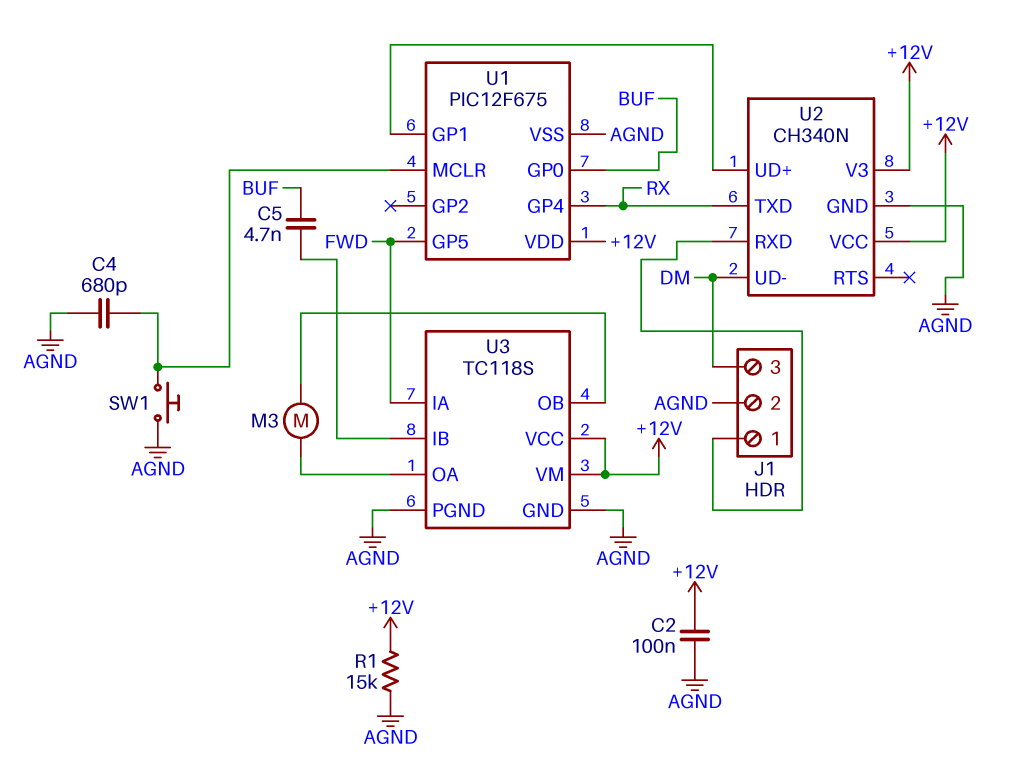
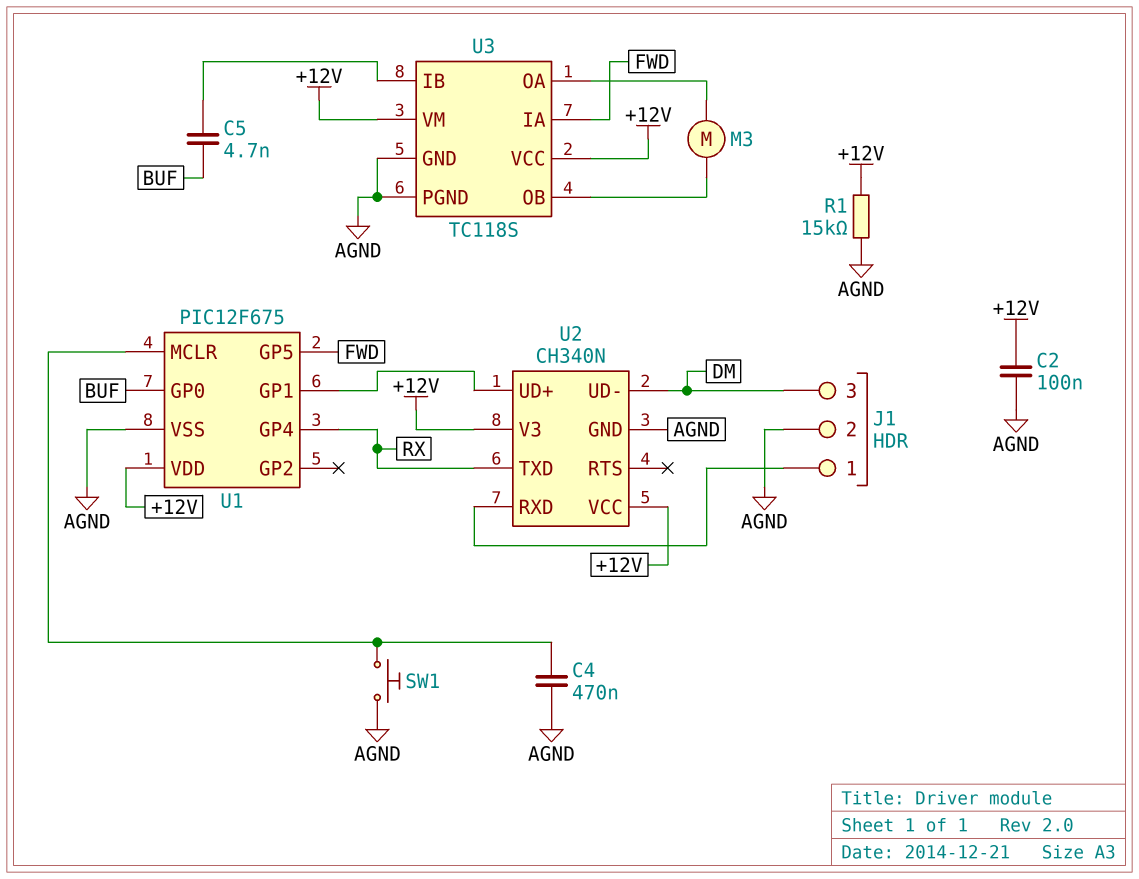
C4: 680pF (AGND, U1/MCLR) -> 470nF (AGND, U1/MCLR)

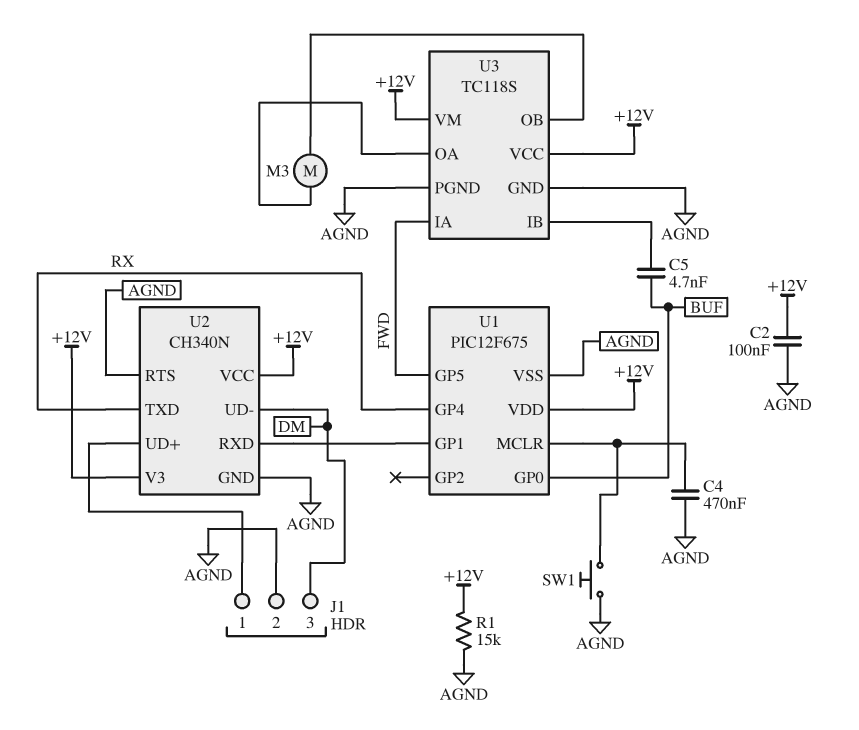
U2 pin RTS: none -> AGND
U2 pin RXD: J1/1 -> U1/GP1
U2 pin UD+: U1/GP1 -> J1/1

